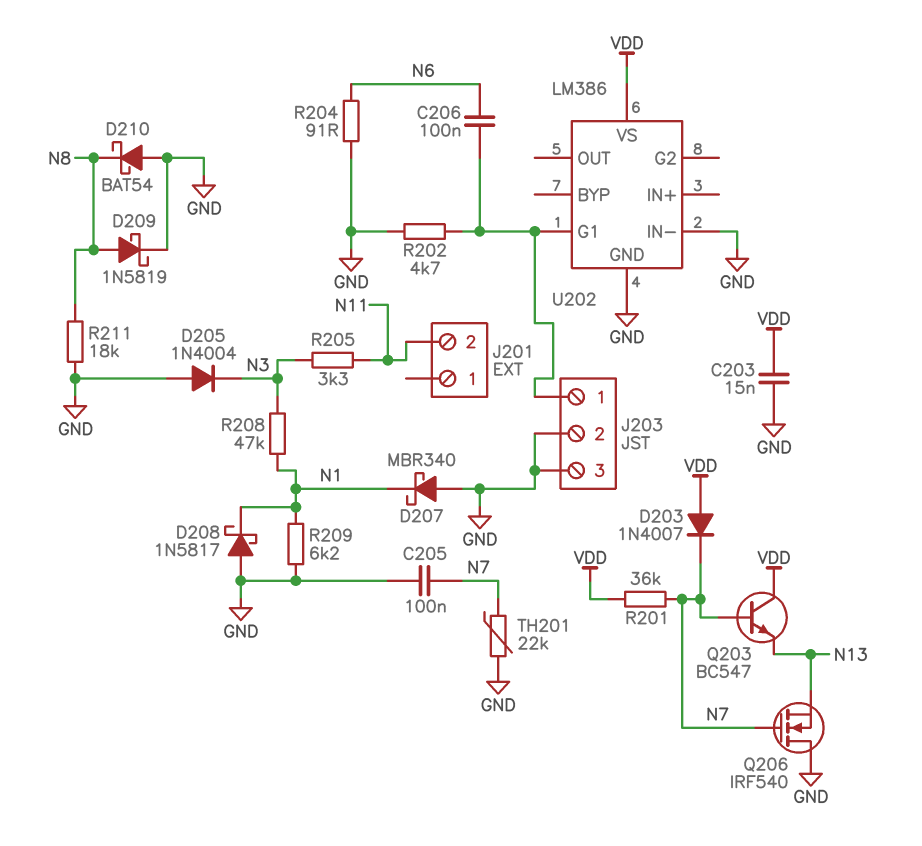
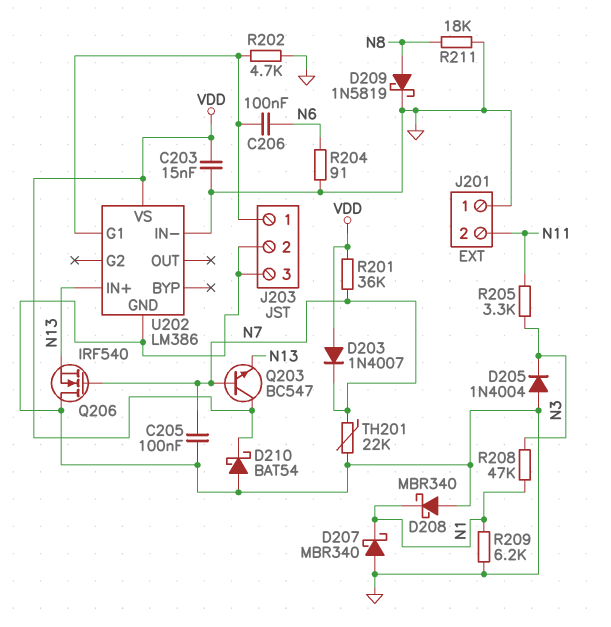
D208: schottky 1N5817 (A GND, K N1) -> schottky MBR340 (A GND, K N1)
D210: schottky BAT54 (A GND, K N8) -> schottky BAT54 (A GND, K VDD)
J201 pin 1: none -> GND
U202 pin IN+: none -> N13

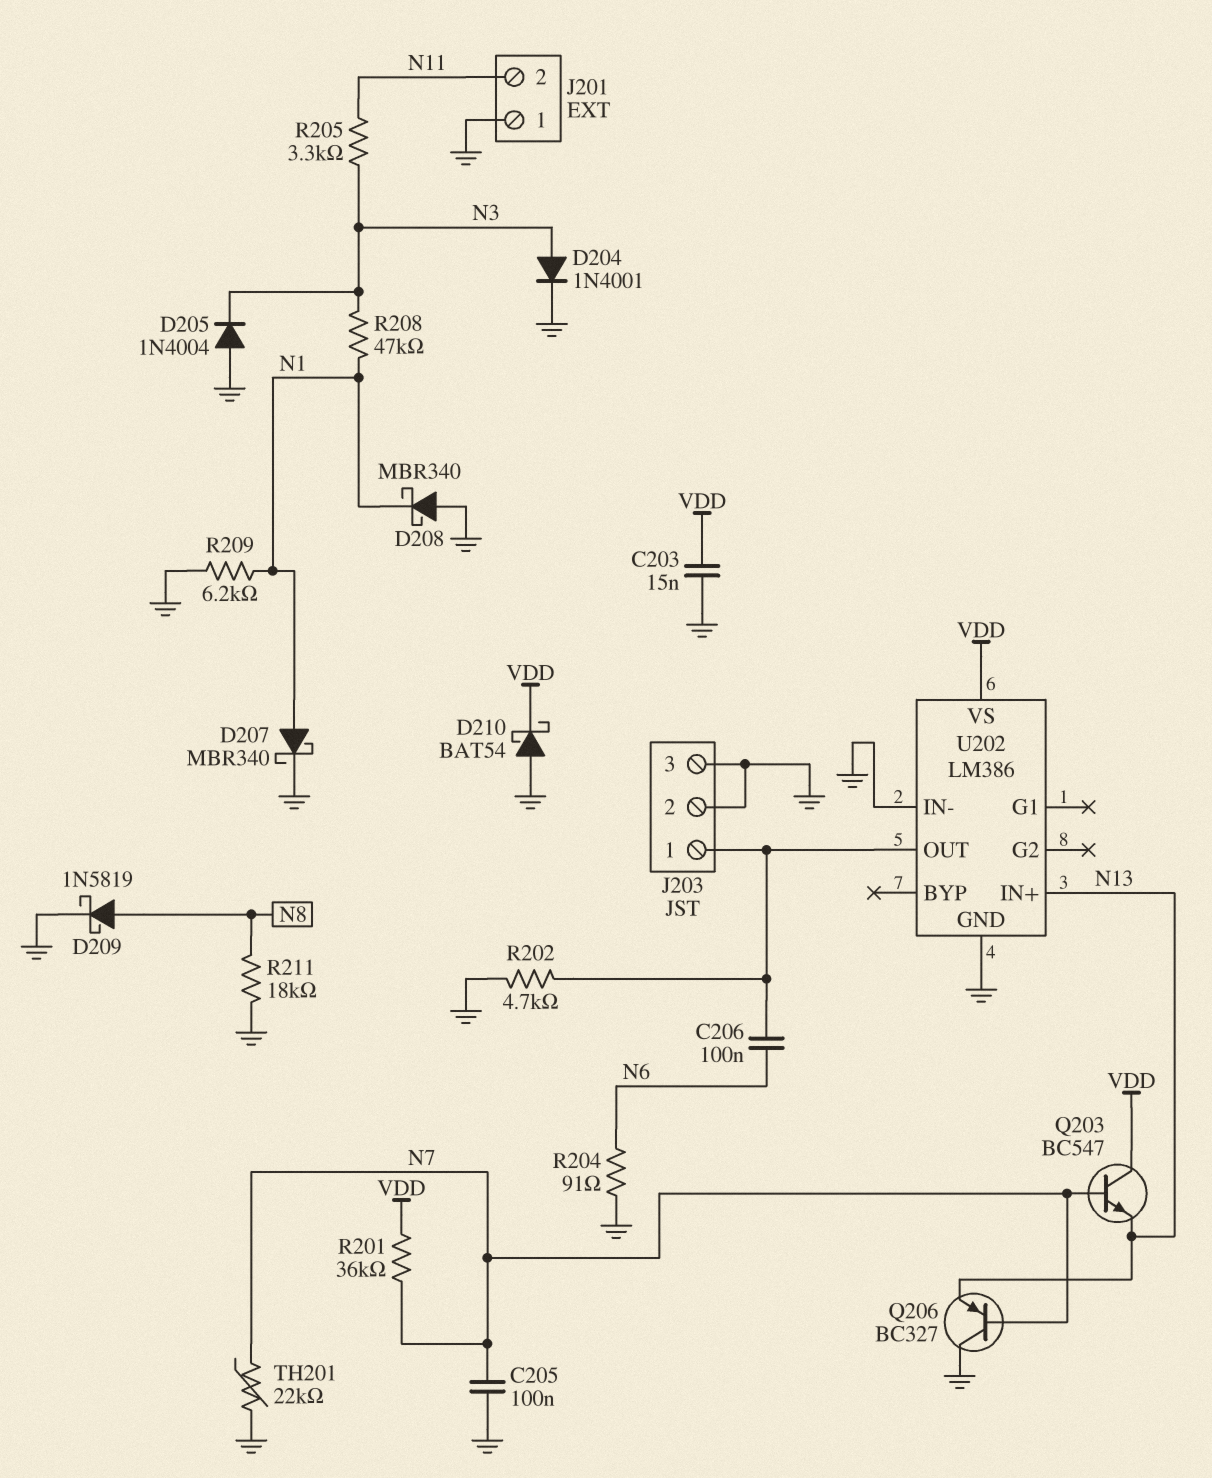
D203: diode 1N4007 (A VDD, K N7) -> none
D204: none -> diode 1N4001 (A N3, K GND)
D207: schottky MBR340 (A GND, K N1) -> schottky MBR340 (A N1, K GND)
Q206: NMOS IRF540 (G N7, D GND, S N13) -> PNP BC327 (B N7, C GND, E N13)
U202 pin G1: J203/1 -> none
U202 pin OUT: none -> J203/1

